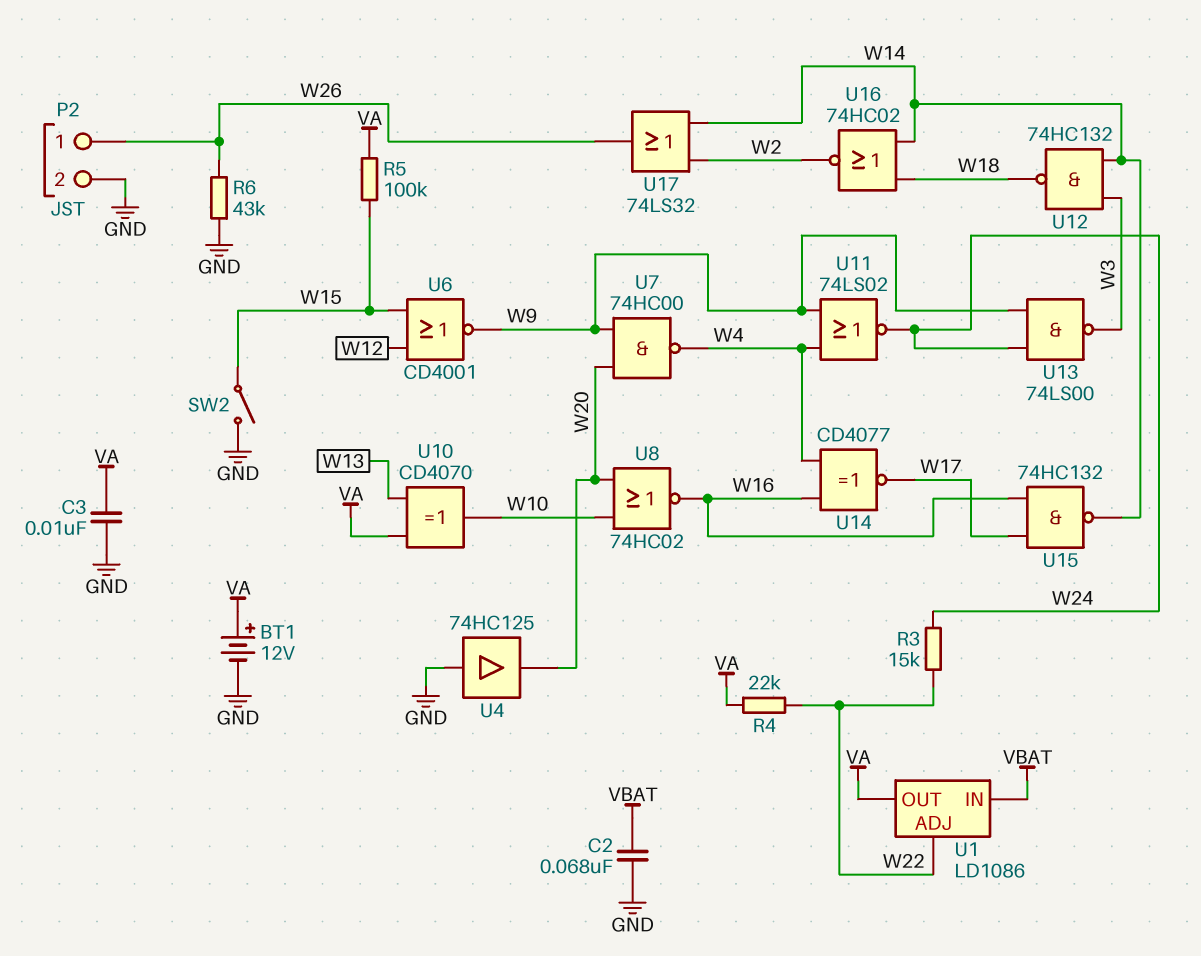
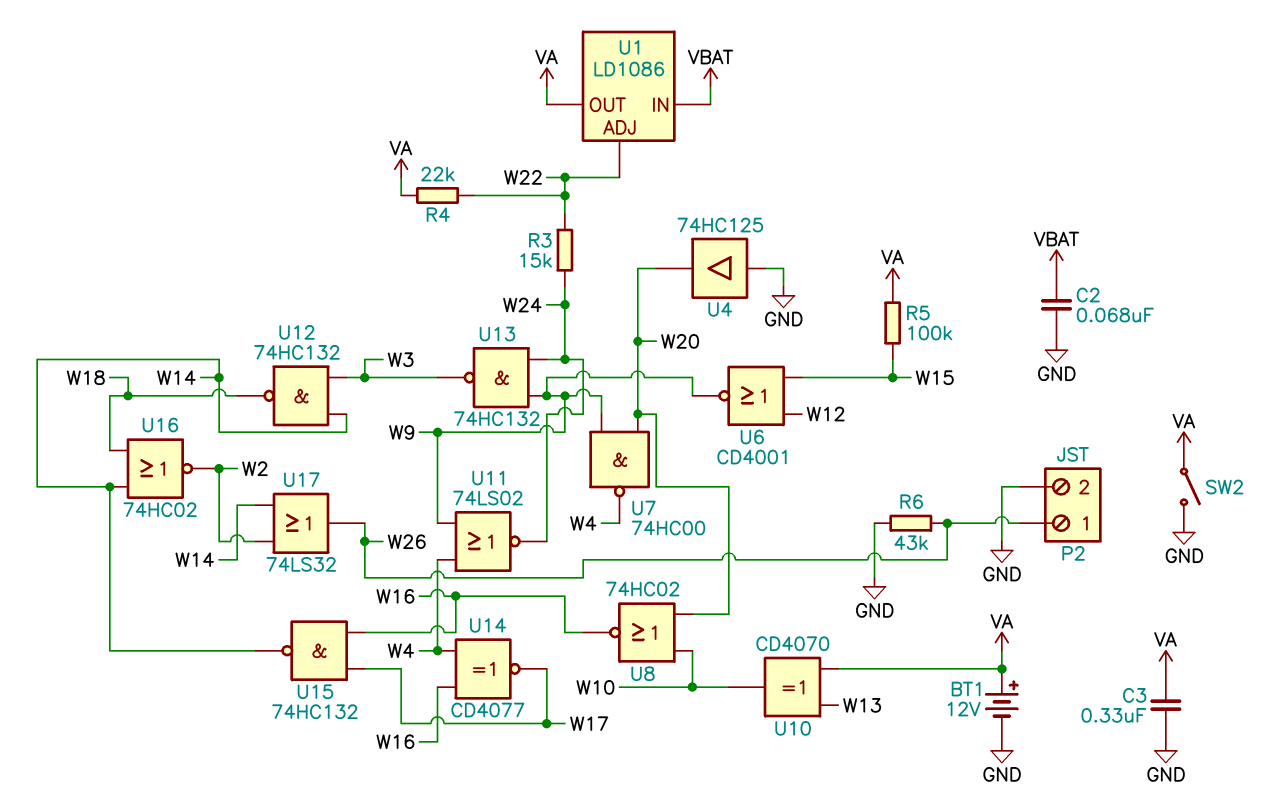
C3: 10nF (GND, VA) -> 330nF (GND, VA)
SW2: switch (GND, W15) -> switch (GND, VA)
U13: NAND 74LS00 (in W9, in W24, out W3) -> NAND 74HC132 (in W9, in W24, out W3)

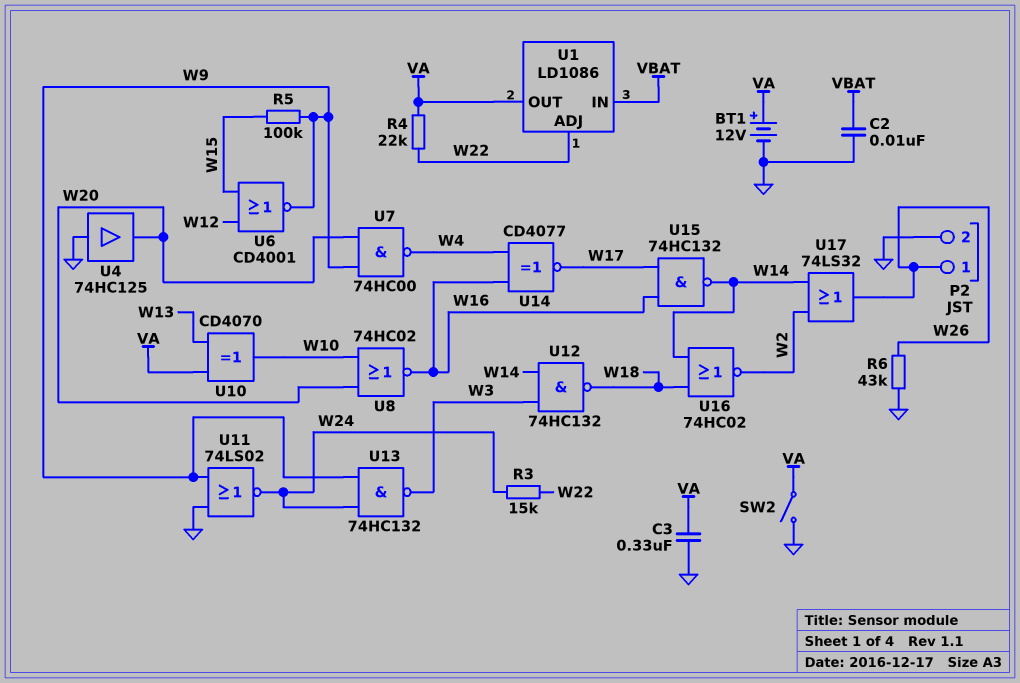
C2: 68nF (GND, VBAT) -> 10nF (GND, VBAT)
R5: 100k (VA, W15) -> 100k (W9, W15)
U11: NOR 74LS02 (in W4, in W9, out W24) -> NOR 74LS02 (in GND, in W9, out W24)

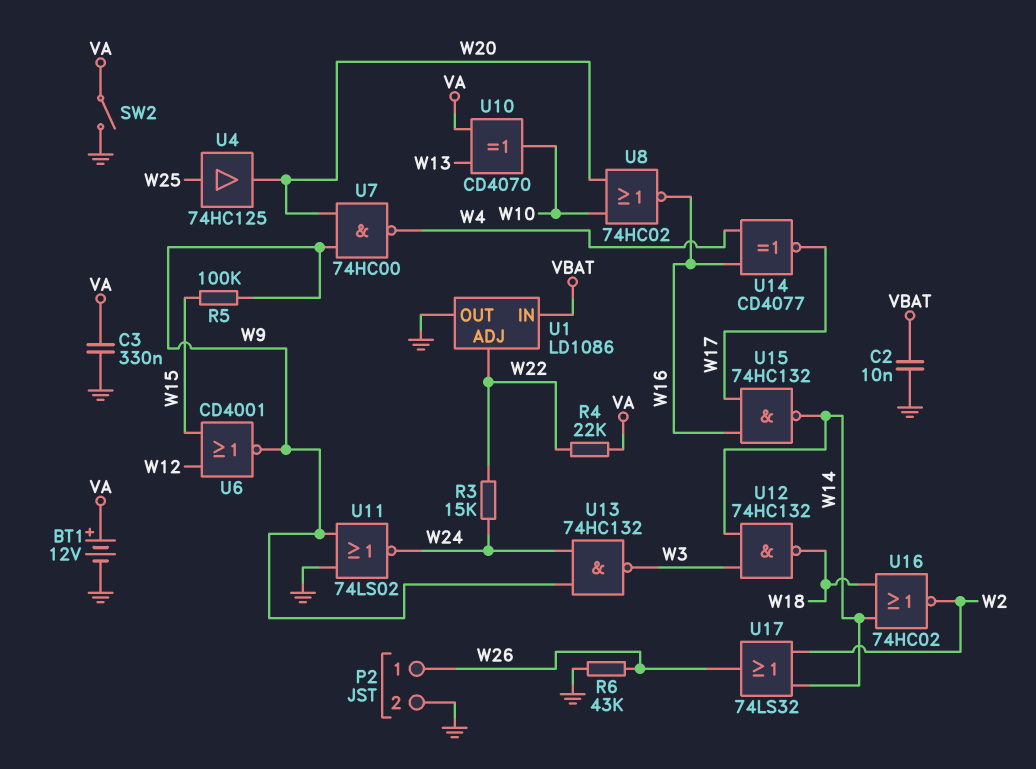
U1 pin OUT: VA -> GND
U4: buffer 74HC125 (in GND, out W20) -> buffer 74HC125 (in W25, out W20)

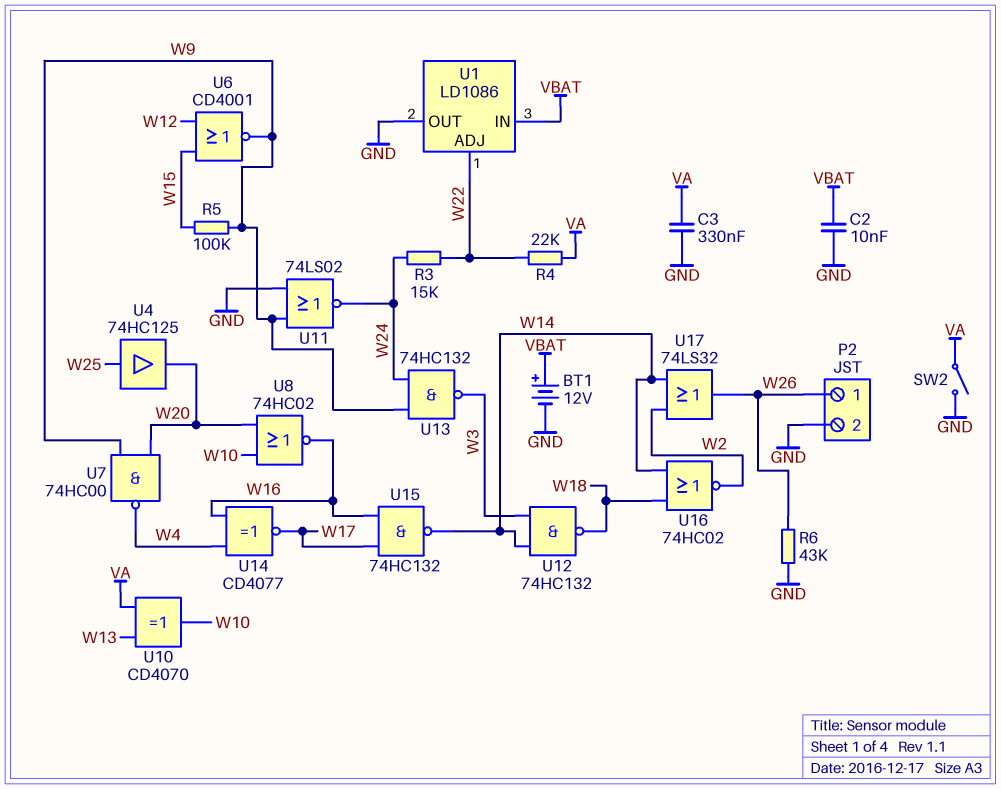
BT1: 12V (plus VA, minus GND) -> 12V (plus VBAT, minus GND)

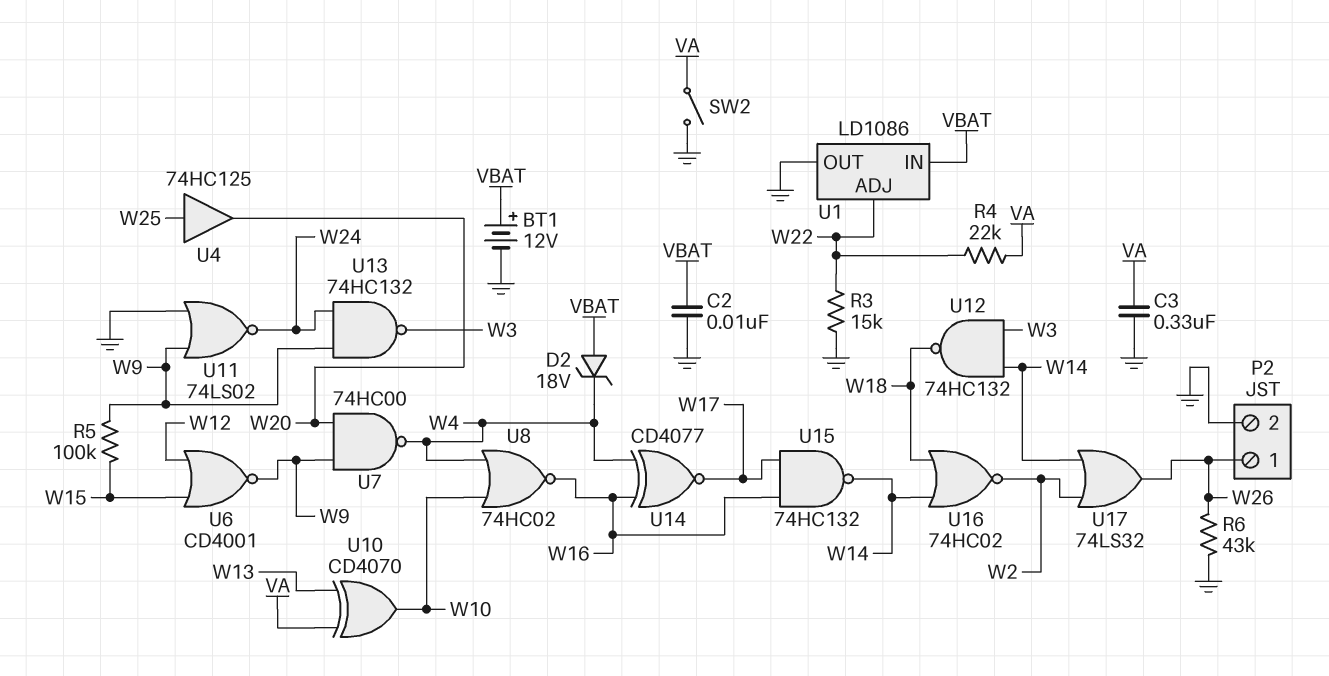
D2: none -> zener 18V (A VBAT, K W4)
R3: 15k (W22, W24) -> 15k (GND, W22)
U8: NOR 74HC02 (in W10, in W20, out W16) -> NOR 74HC02 (in W4, in W10, out W16)

